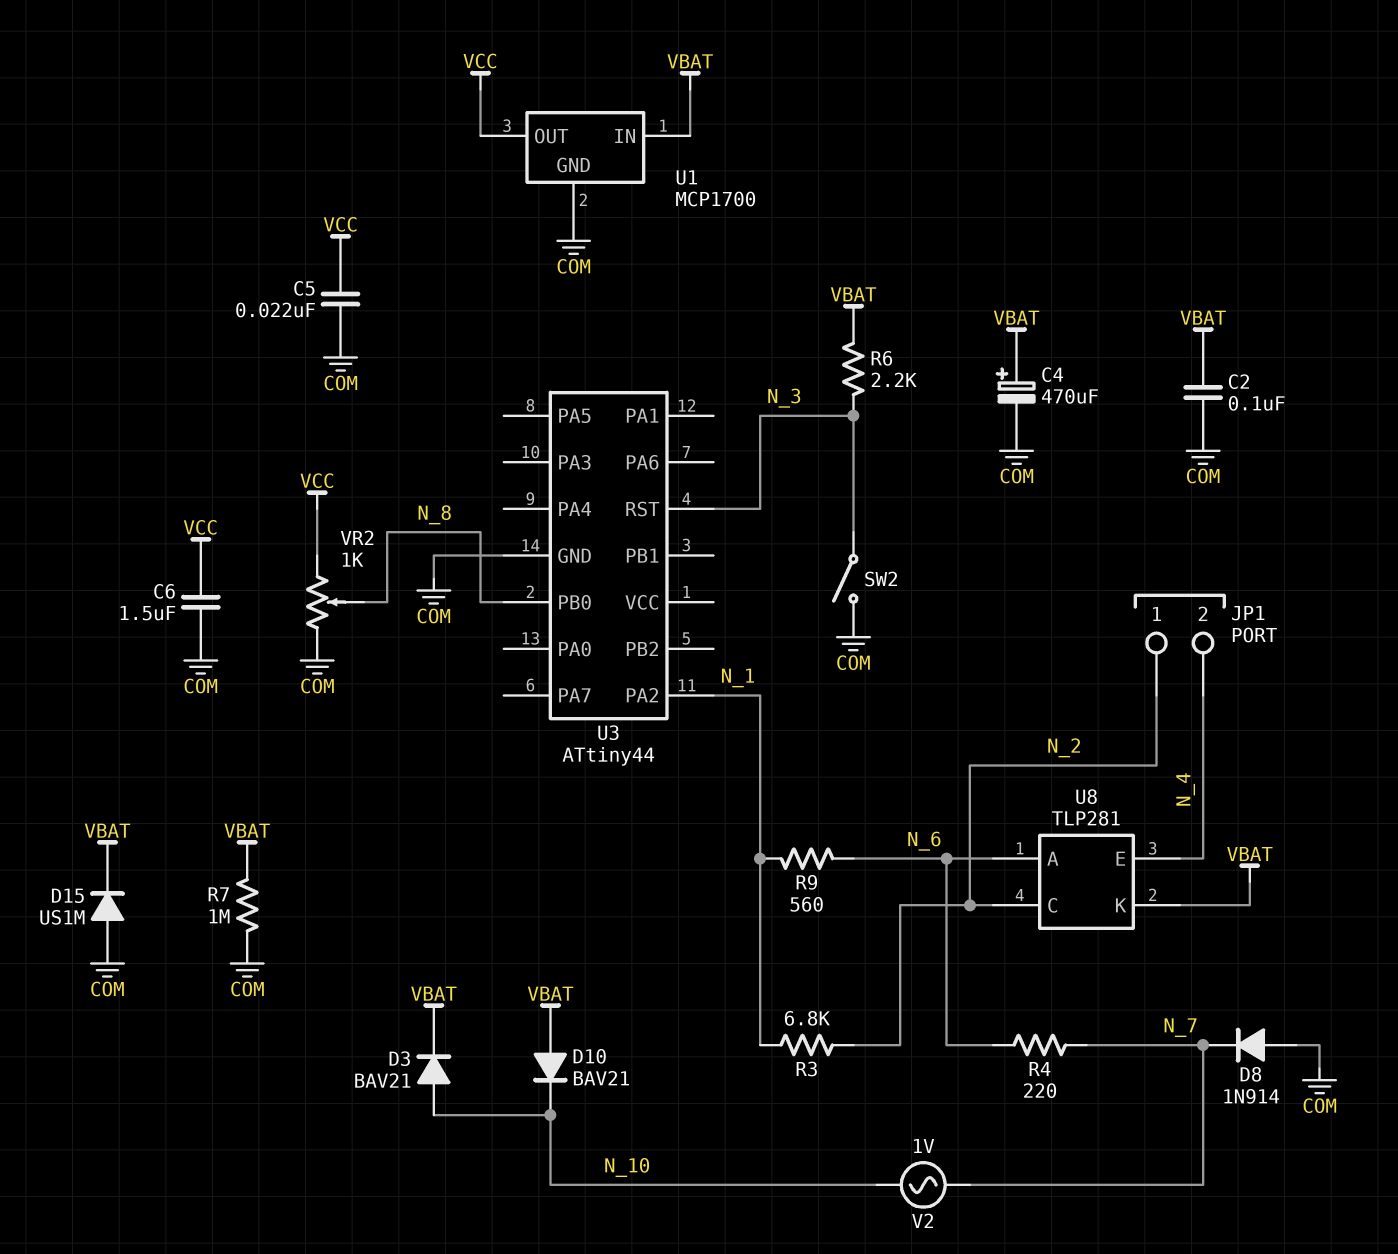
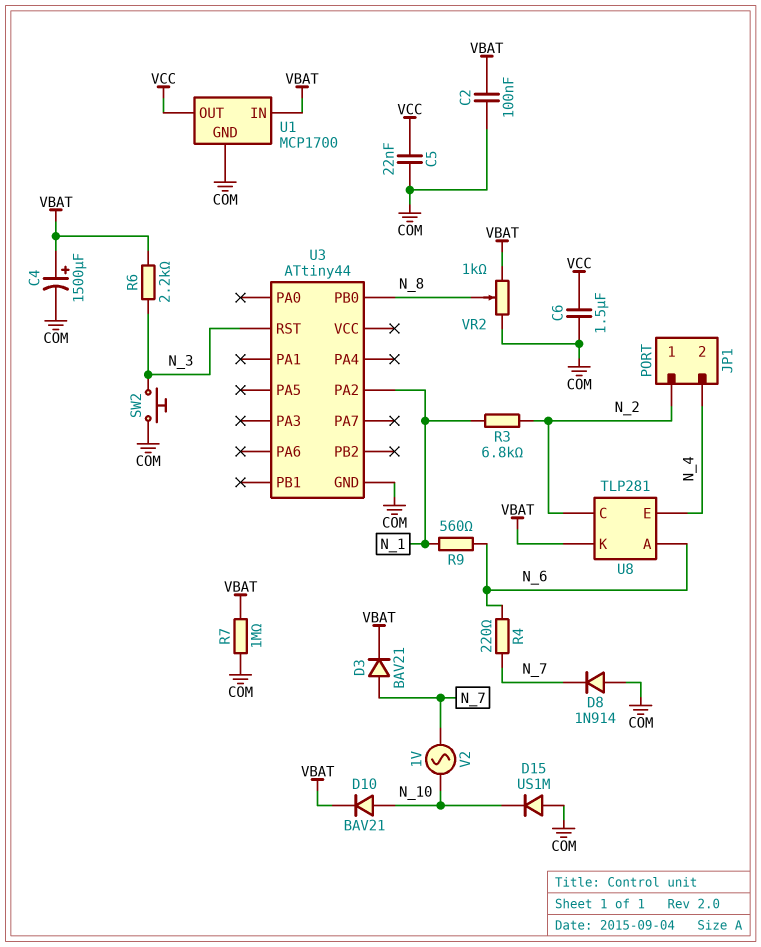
C4: 470uF (plus VBAT, minus COM) -> 1500uF (plus VBAT, minus COM)
D3: diode BAV21 (A N_10, K VBAT) -> diode BAV21 (A N_7, K VBAT)
D10: diode BAV21 (A VBAT, K N_10) -> diode BAV21 (A N_10, K VBAT)
D15: diode US1M (A COM, K VBAT) -> diode US1M (A COM, K N_10)
SW2: switch (COM, N_3) -> button (COM, N_3)
VR2: 1k (COM, VCC, wiper N_8) -> 1k (COM, VBAT, wiper N_8)

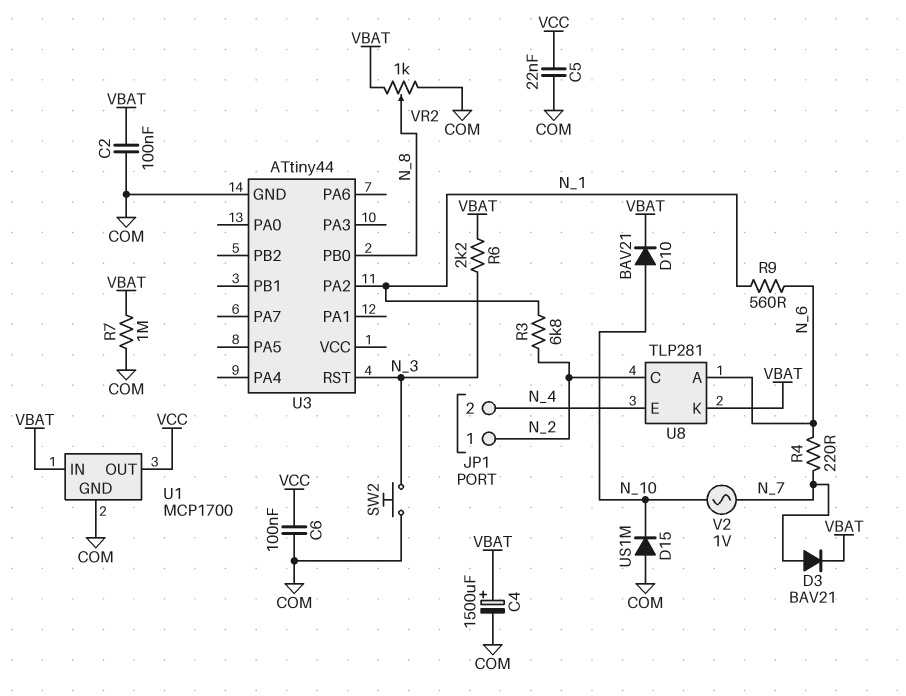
C6: 1.5uF (COM, VCC) -> 100nF (COM, VCC)
D8: diode 1N914 (A COM, K N_7) -> none

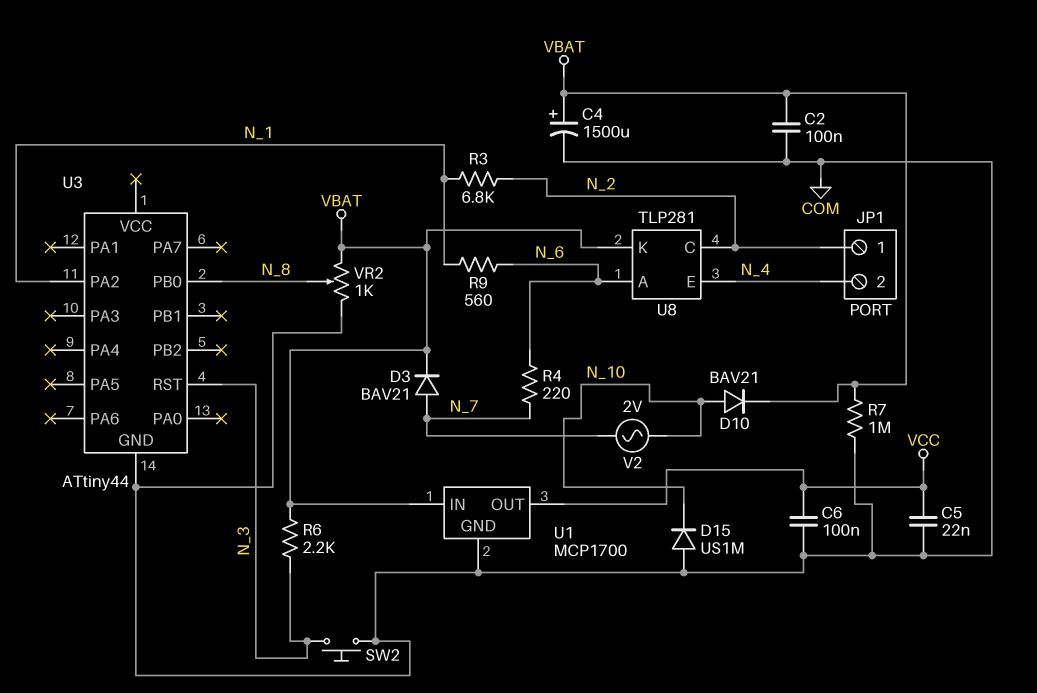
V2: AC 1V (N_7, N_10) -> AC 2V (N_7, N_10)

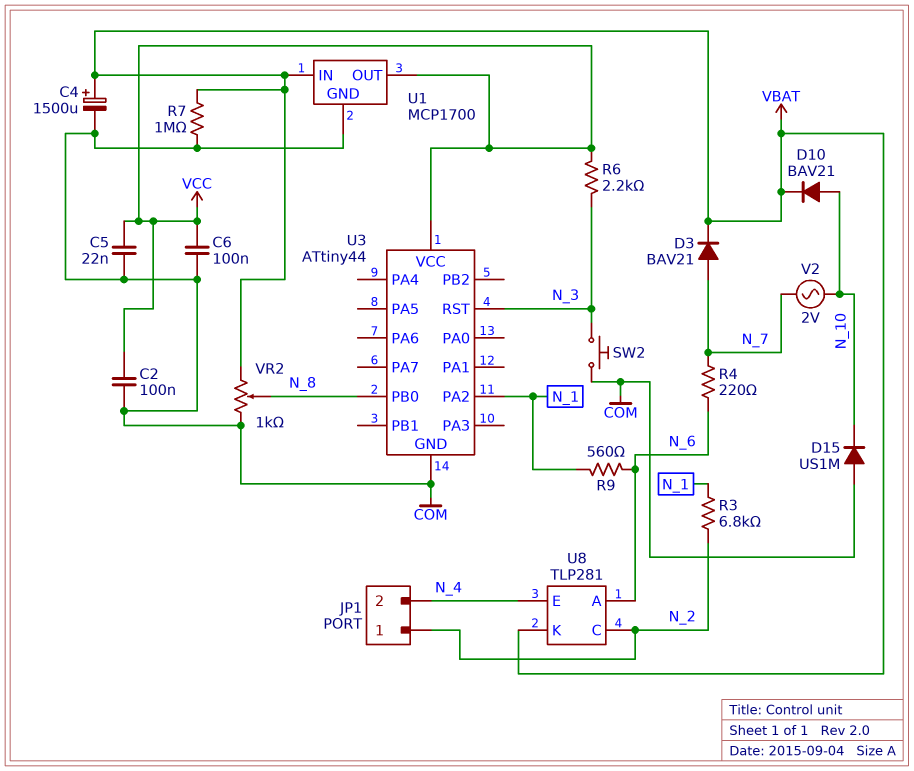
C2: 100nF (COM, VBAT) -> 100nF (COM, VCC)
R6: 2.2k (N_3, VBAT) -> 2.2k (N_3, VCC)
U3 pin VCC: none -> VCC

